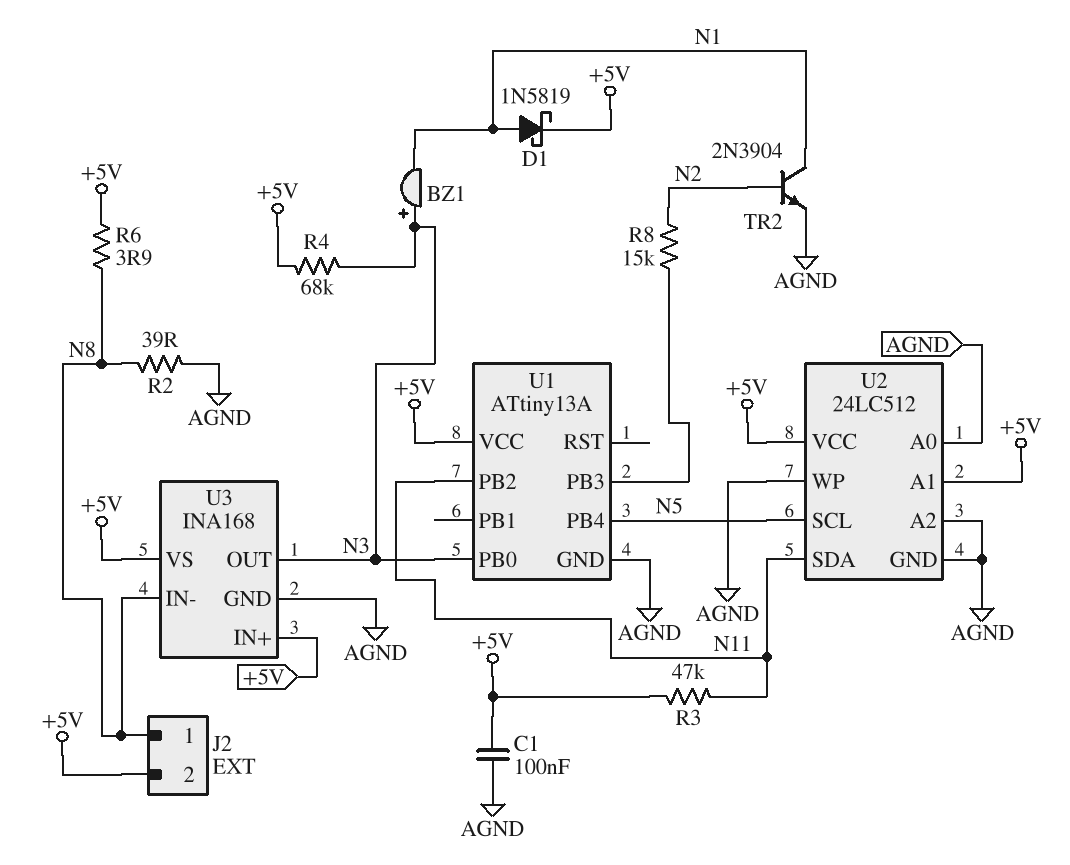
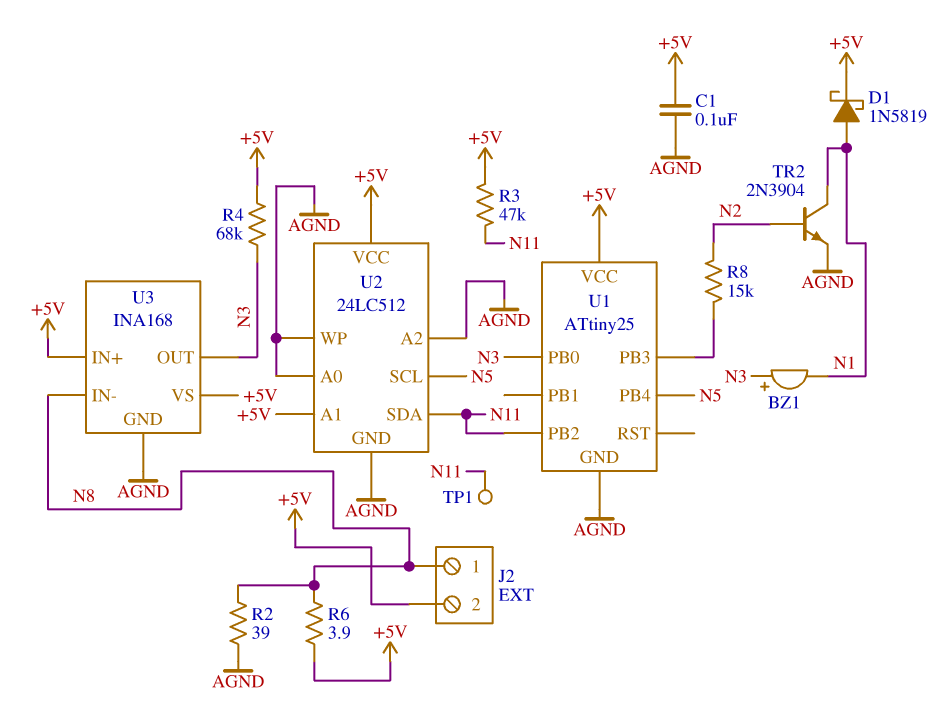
TP1: none -> test point (N11)
U1: ATtiny13A -> ATtiny25

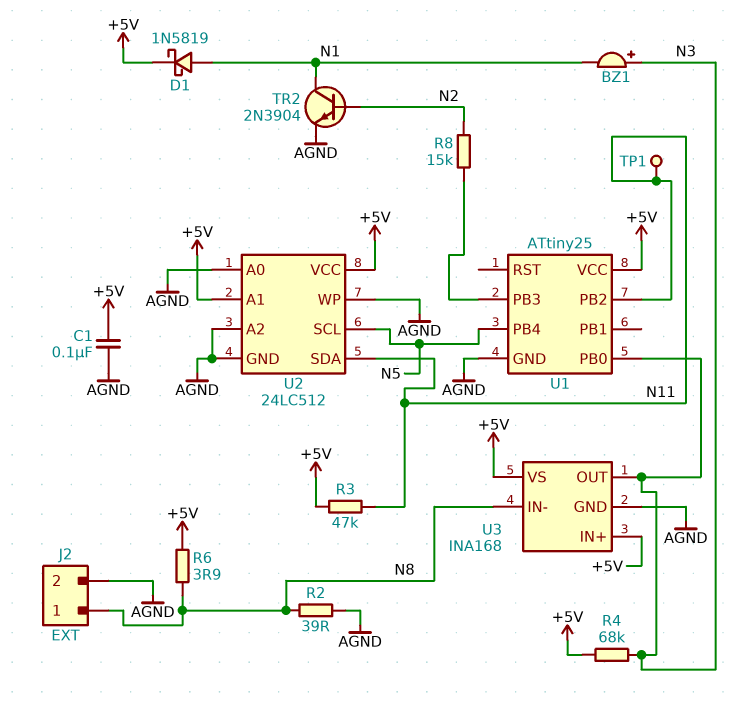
J2 pin 2: +5V -> AGND

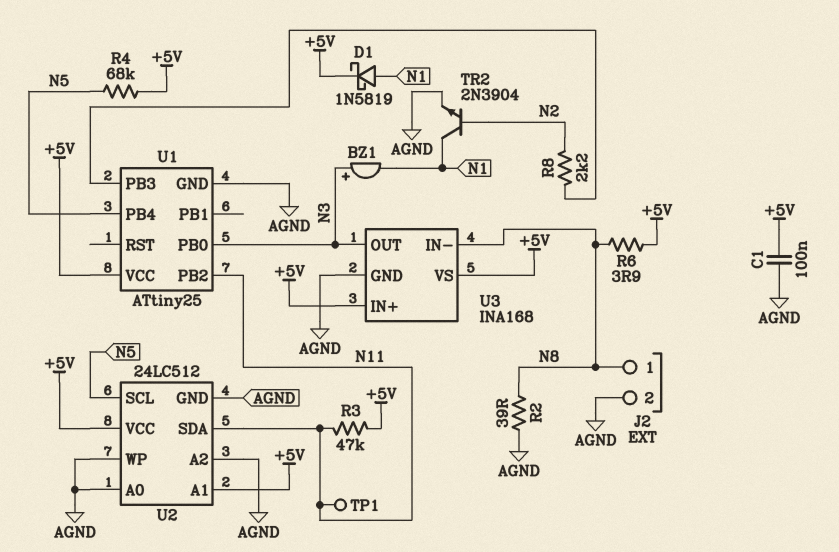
R4: 68k (+5V, N3) -> 68k (+5V, N5)
R8: 15k (N2, U1/PB3) -> 2.2k (N2, U1/PB3)

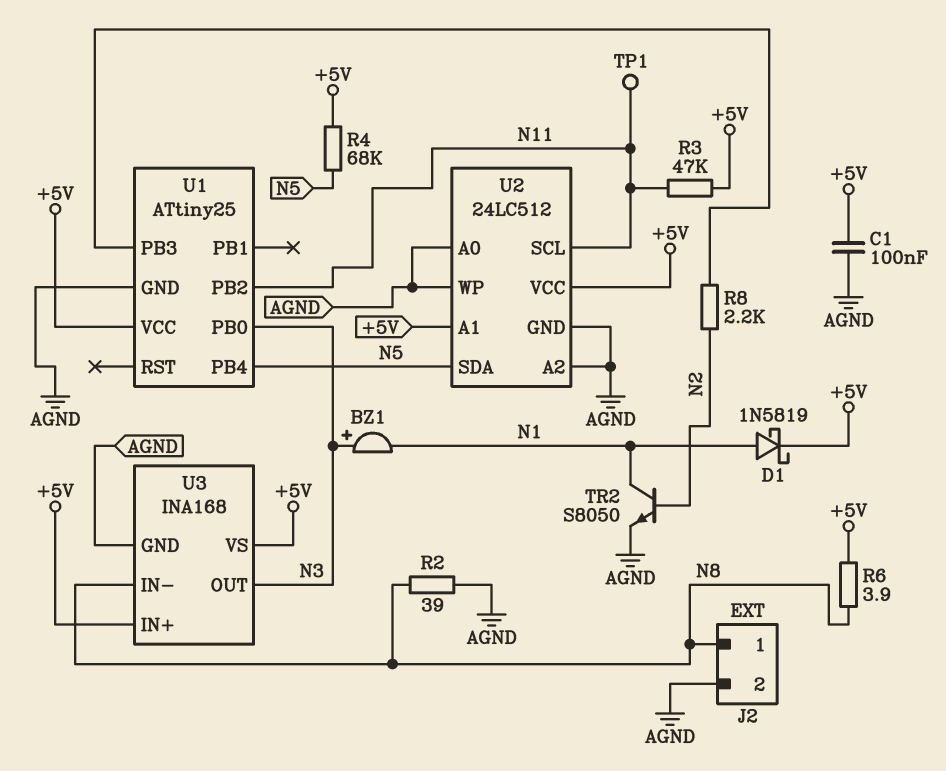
TR2: NPN 2N3904 (B N2, C N1, E AGND) -> NPN S8050 (B N2, C N1, E AGND)
U2 pin SCL: N5 -> N11
U2 pin SDA: N11 -> N5

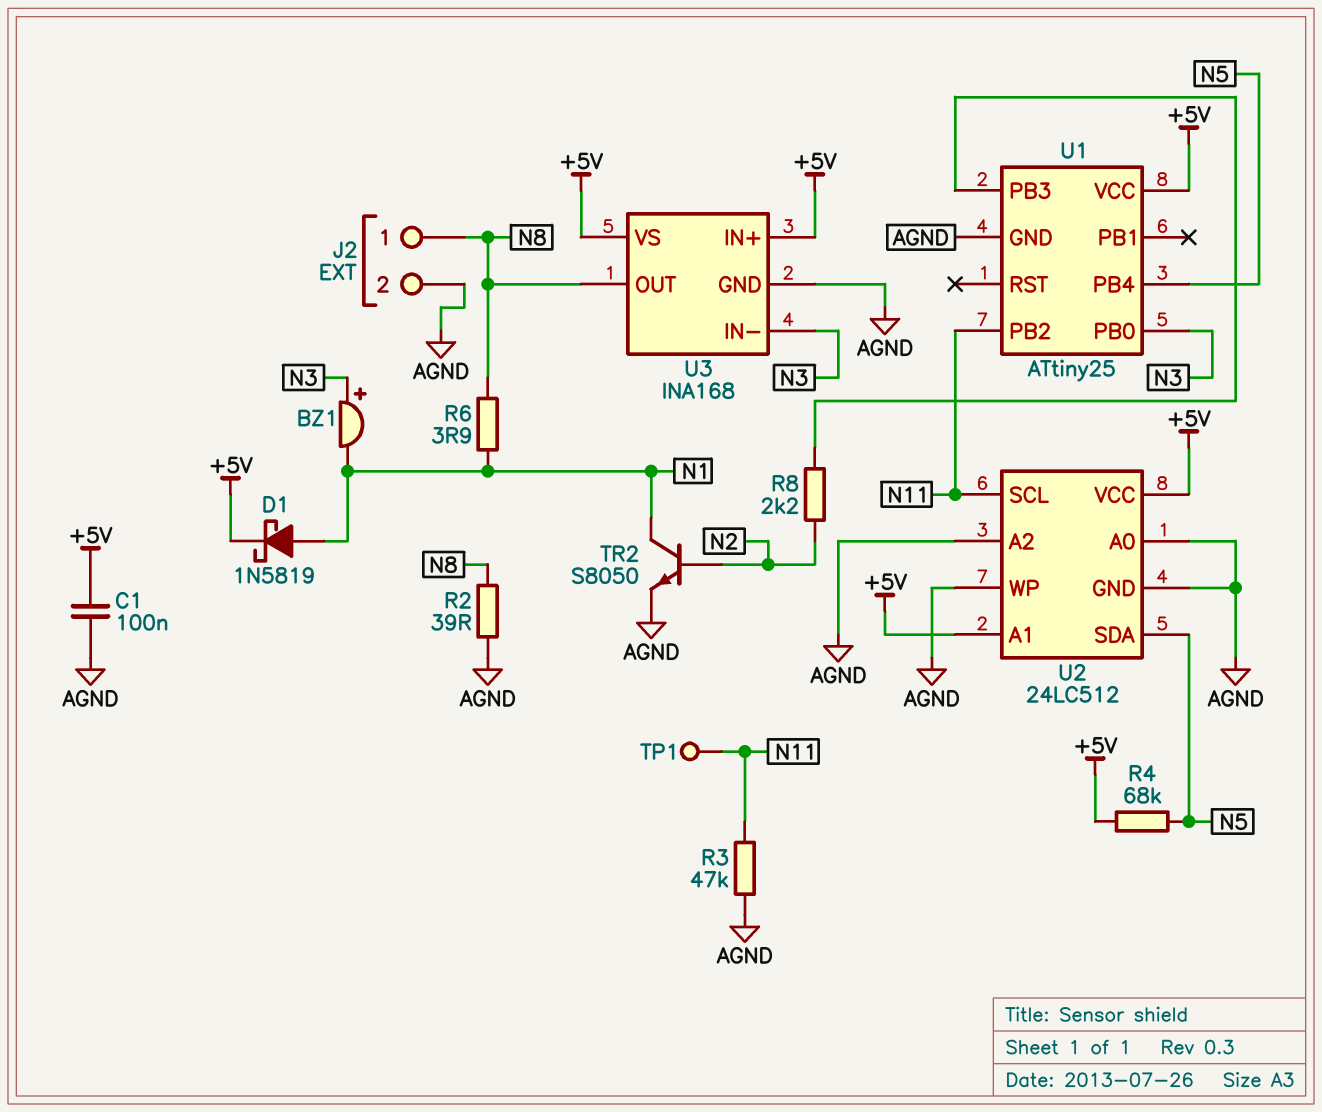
R3: 47k (+5V, N11) -> 47k (AGND, N11)
R6: 3.9 (+5V, N8) -> 3.9 (N1, N8)
U3 pin IN-: N8 -> N3
U3 pin OUT: N3 -> N8

